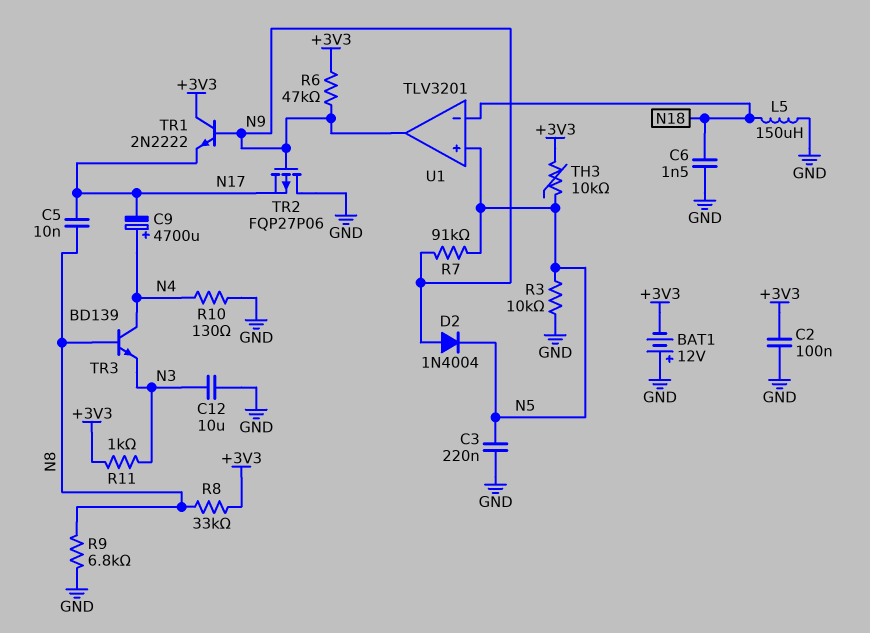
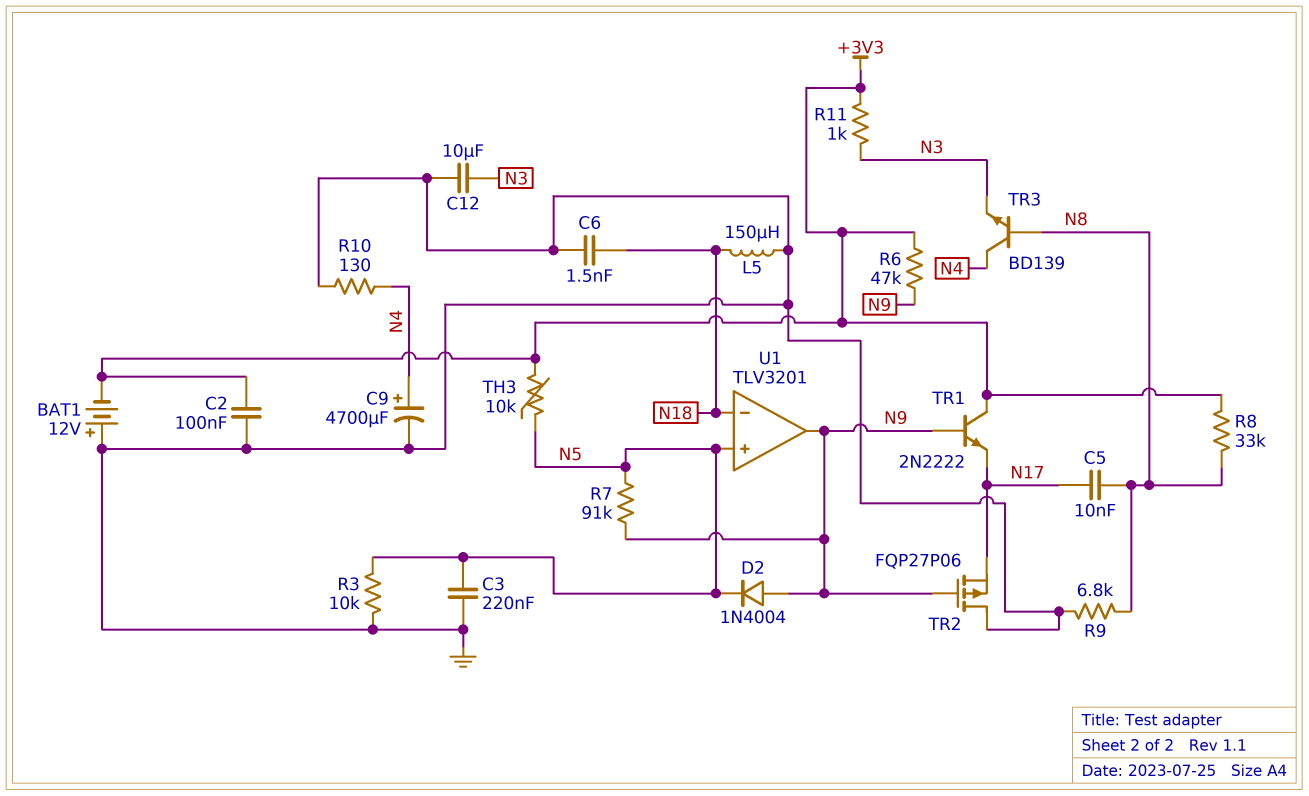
C9: 4700uF (plus N4, minus N17) -> 4700uF (plus N4, minus GND)

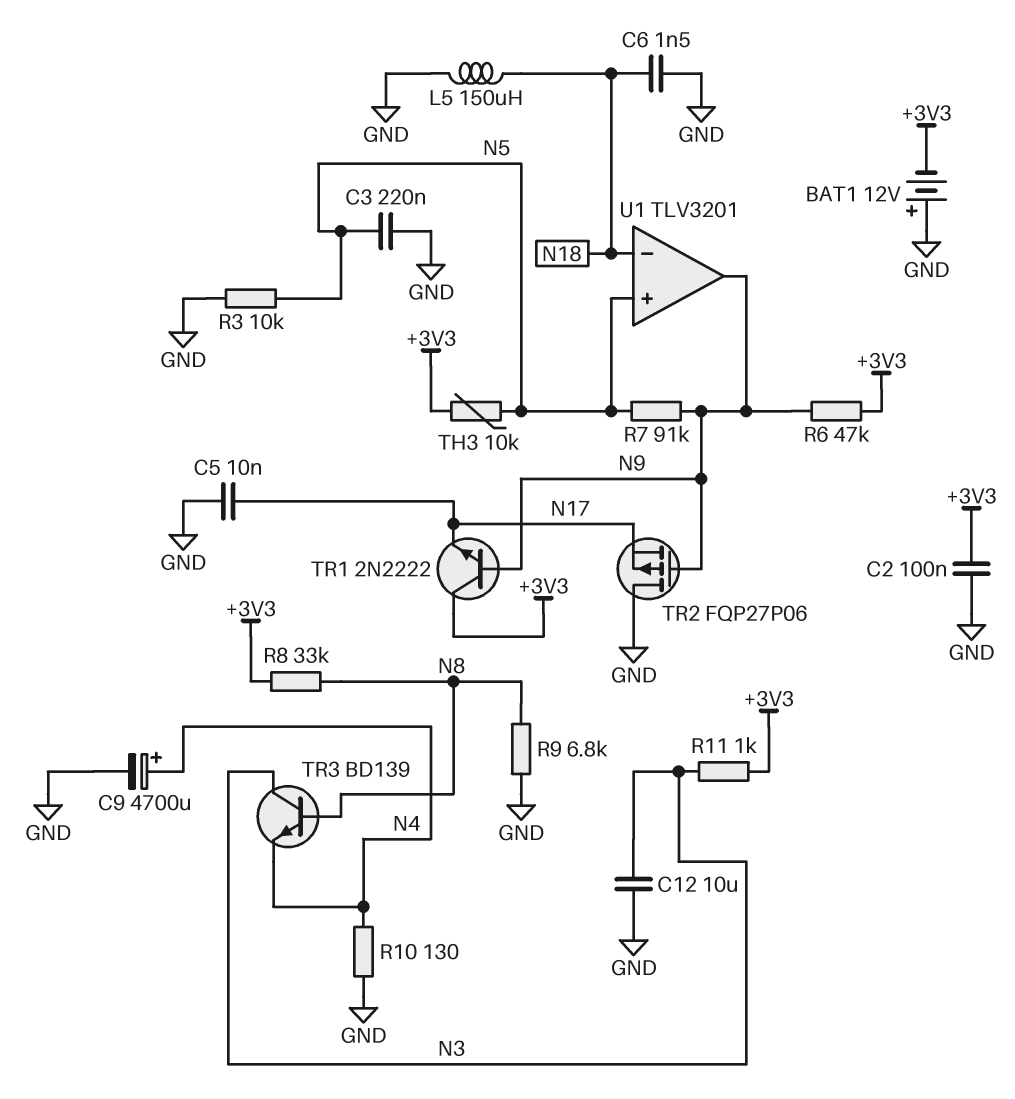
C5: 10nF (N8, N17) -> 10nF (GND, N17)
D2: diode 1N4004 (A N9, K N5) -> none
TR3: NPN BD139 (B N8, C N4, E N3) -> NPN BD139 (B N8, C N3, E N4)

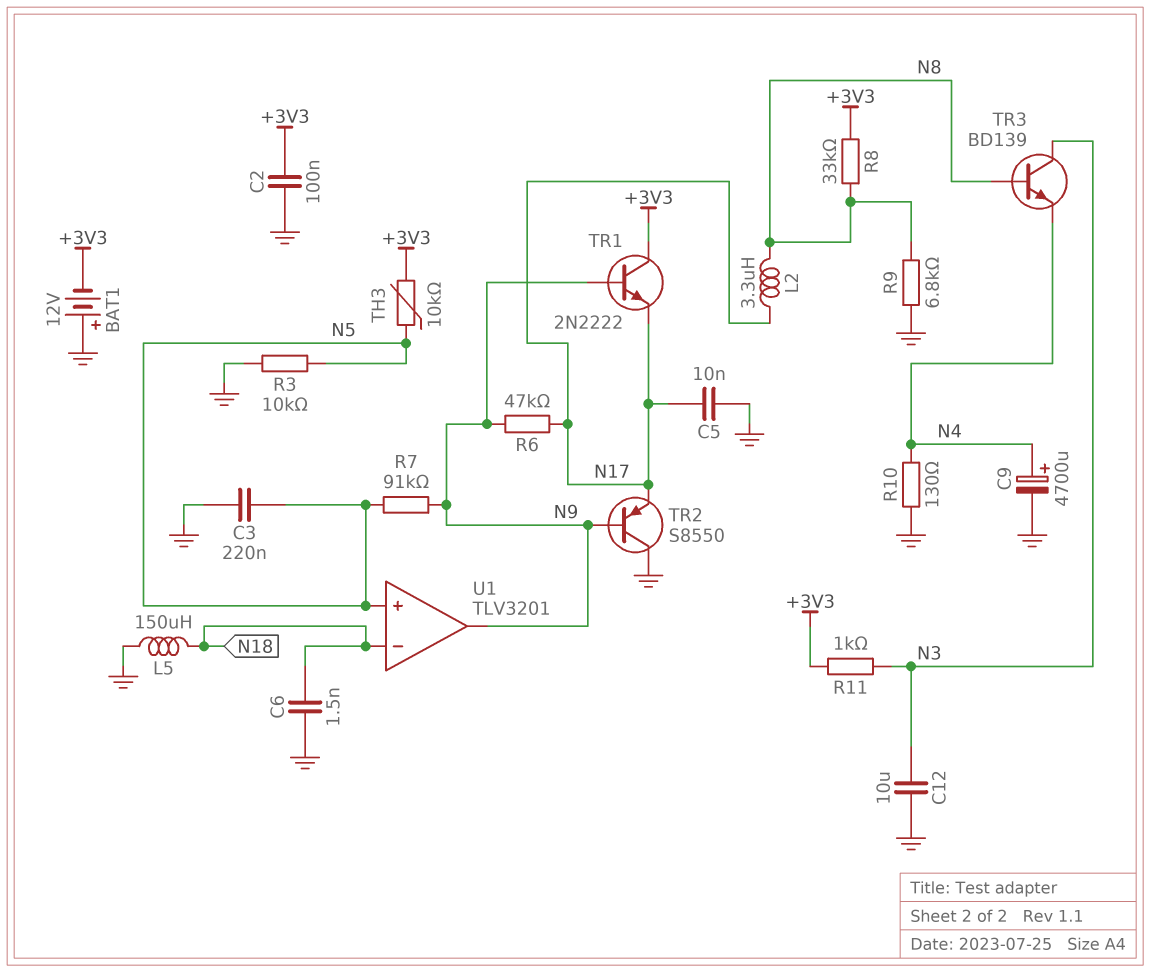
L2: none -> 3.3uH (N8, N17)
R6: 47k (+3V3, N9) -> 47k (N9, N17)
TR2: PMOS FQP27P06 (G N9, D GND, S N17) -> PNP S8550 (B N9, C GND, E N17)

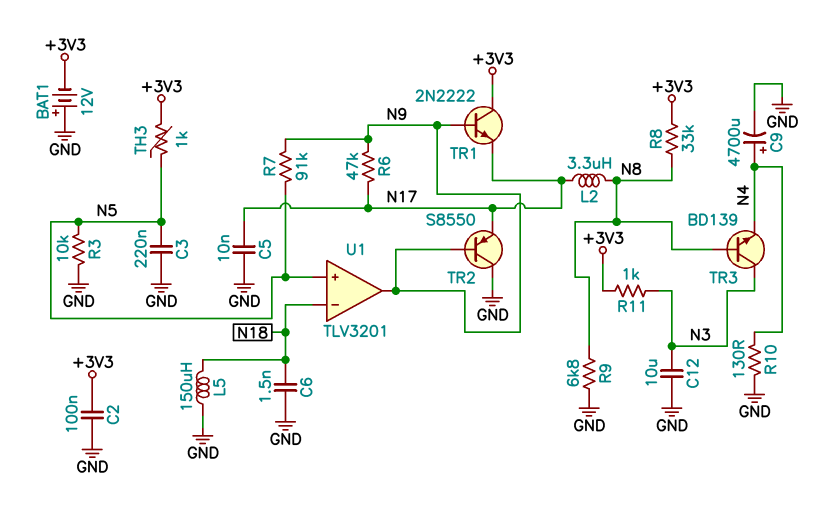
TH3: 10k (+3V3, N5) -> 1k (+3V3, N5)

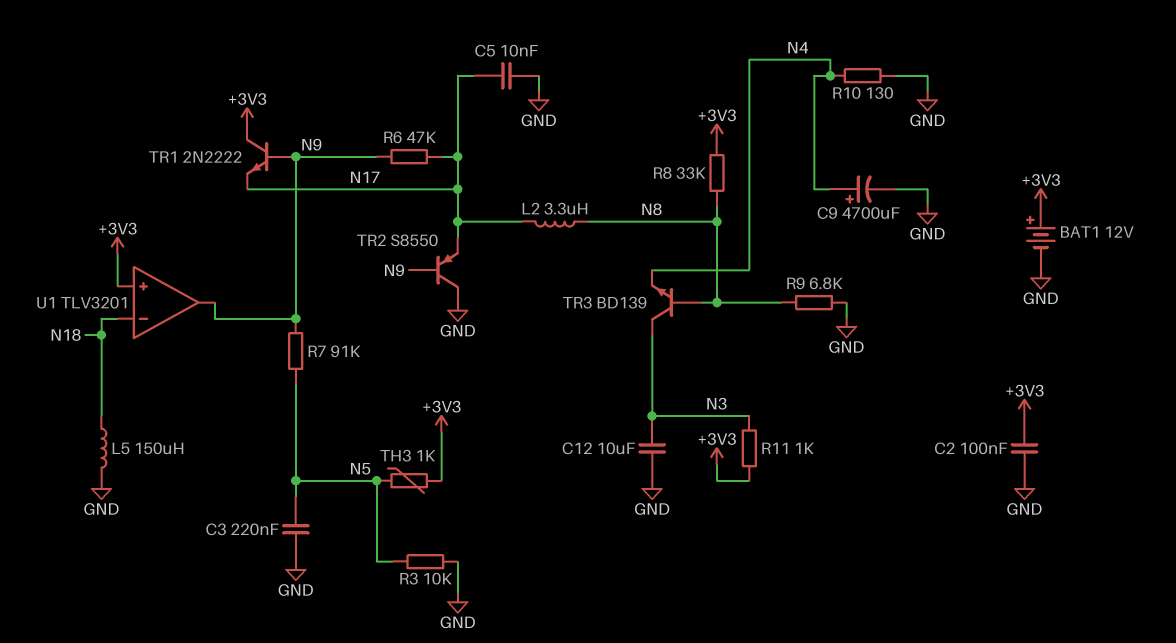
BAT1: 12V (plus GND, minus +3V3) -> 12V (plus +3V3, minus GND)
C6: 1.5nF (GND, N18) -> none
U1 pin in+: N5 -> +3V3

